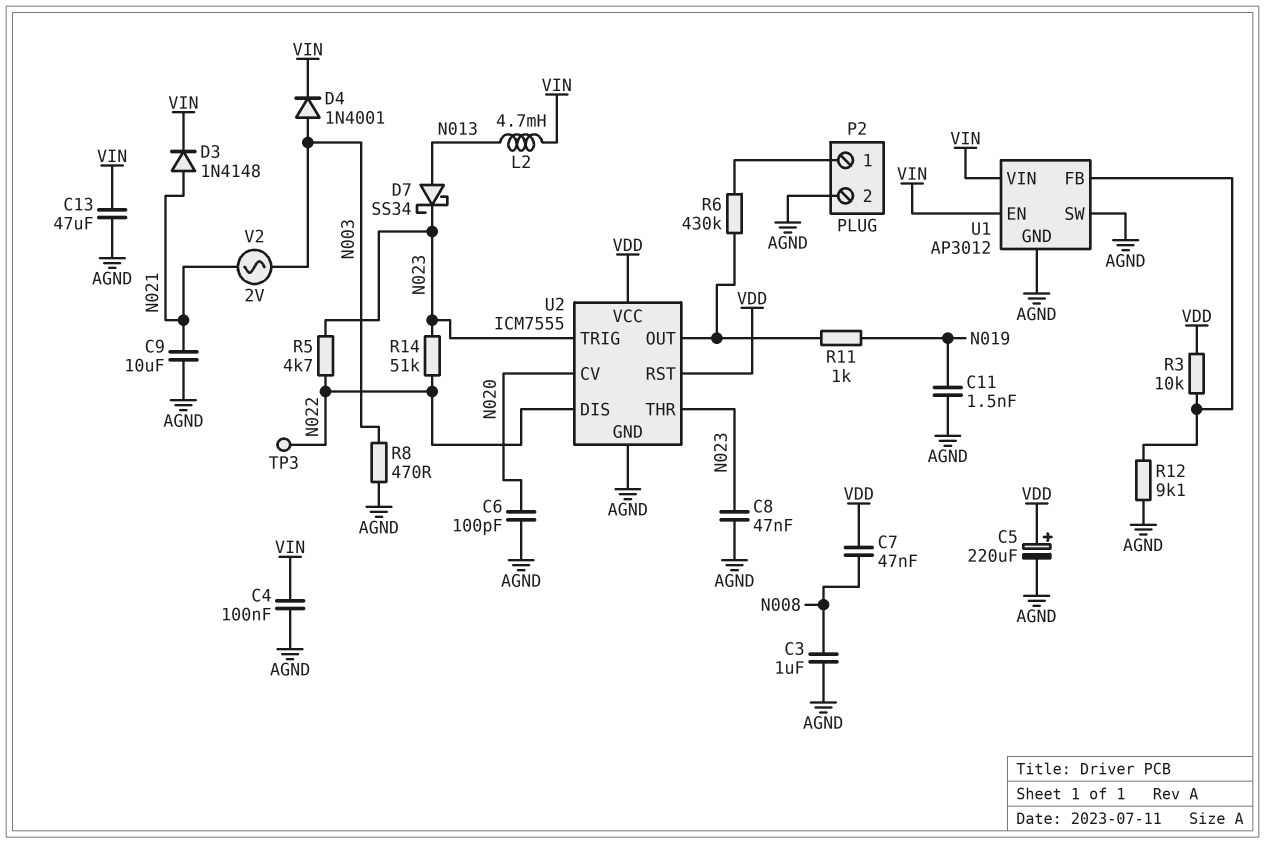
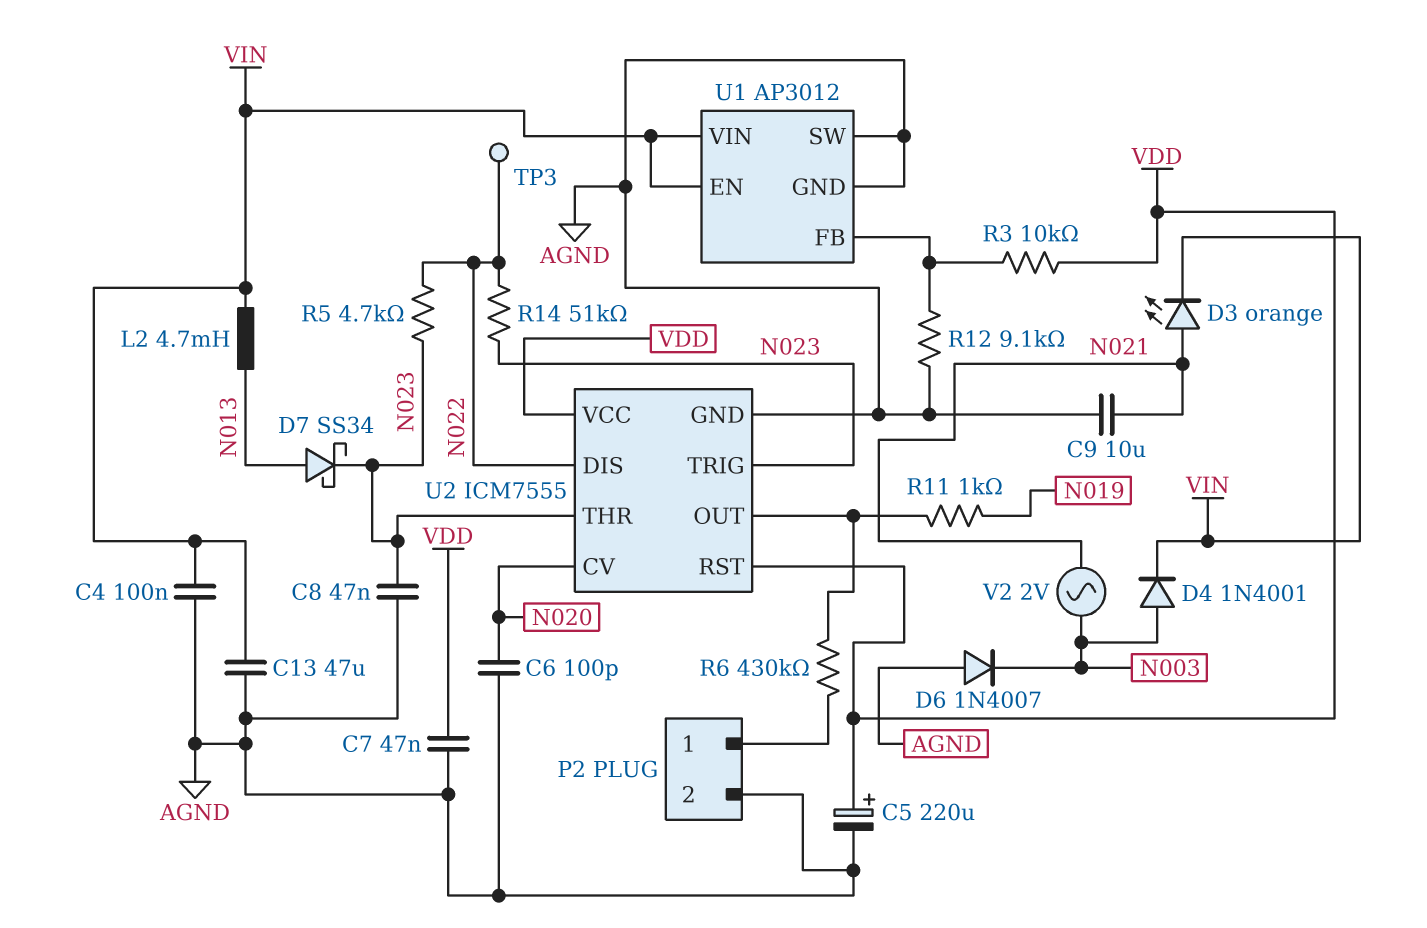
C3: 1uF (AGND, N008) -> none
C7: 47nF (N008, VDD) -> 47nF (AGND, VDD)
C11: 1.5nF (AGND, N019) -> none
D3: diode 1N4148 (A N021, K VIN) -> LED orange (A N021, K VIN)
D6: none -> diode 1N4007 (A AGND, K N003)
R8: 470 (AGND, N003) -> none

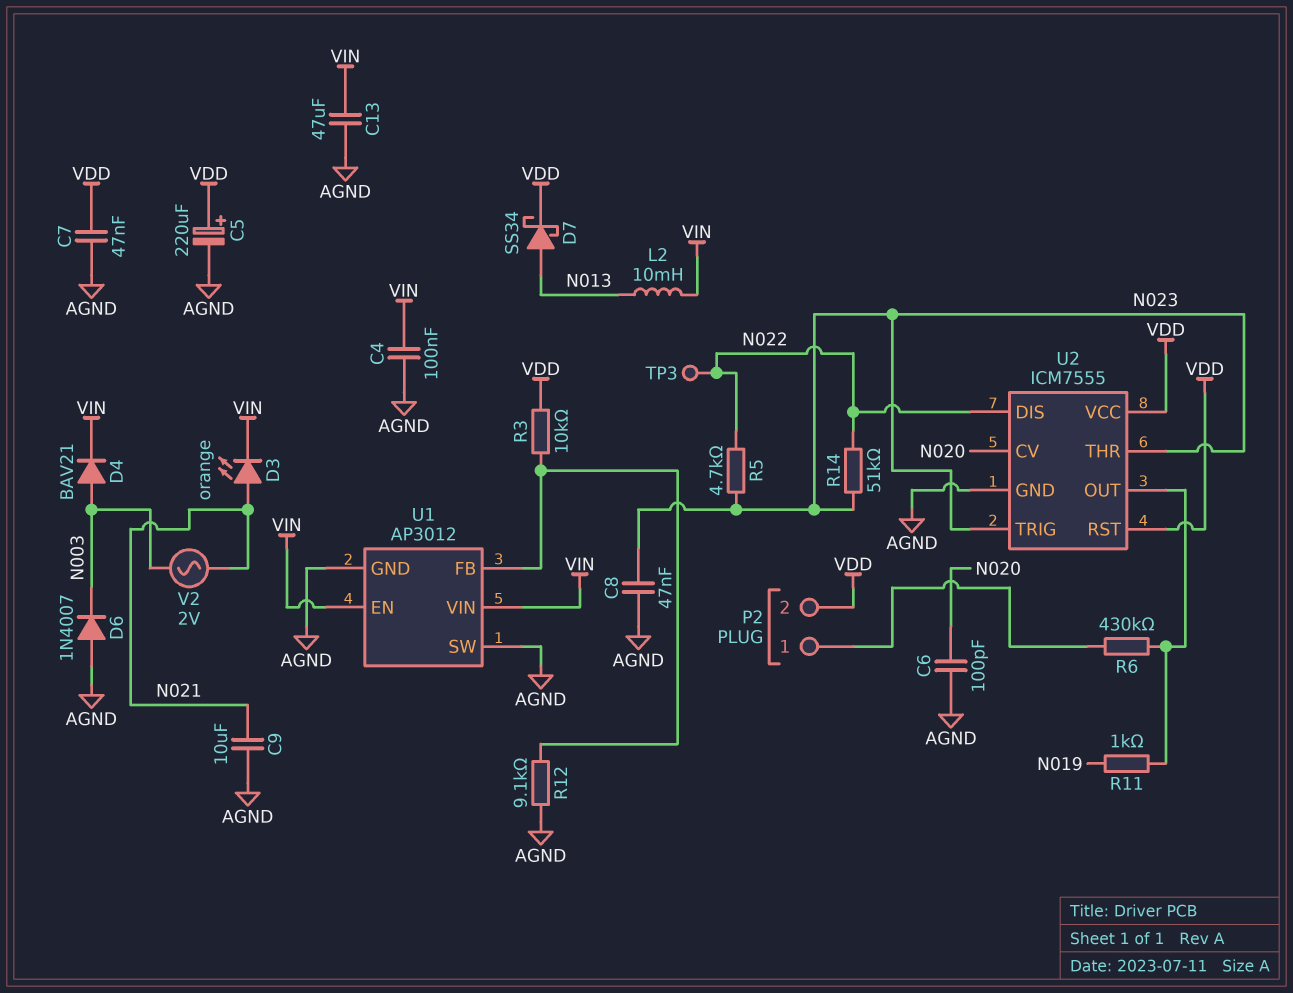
D4: diode 1N4001 (A N003, K VIN) -> diode BAV21 (A N003, K VIN)
D7: schottky SS34 (A N013, K N023) -> schottky SS34 (A N013, K VDD)
L2: 4.7mH (N013, VIN) -> 10mH (N013, VIN)
P2 pin 2: AGND -> VDD

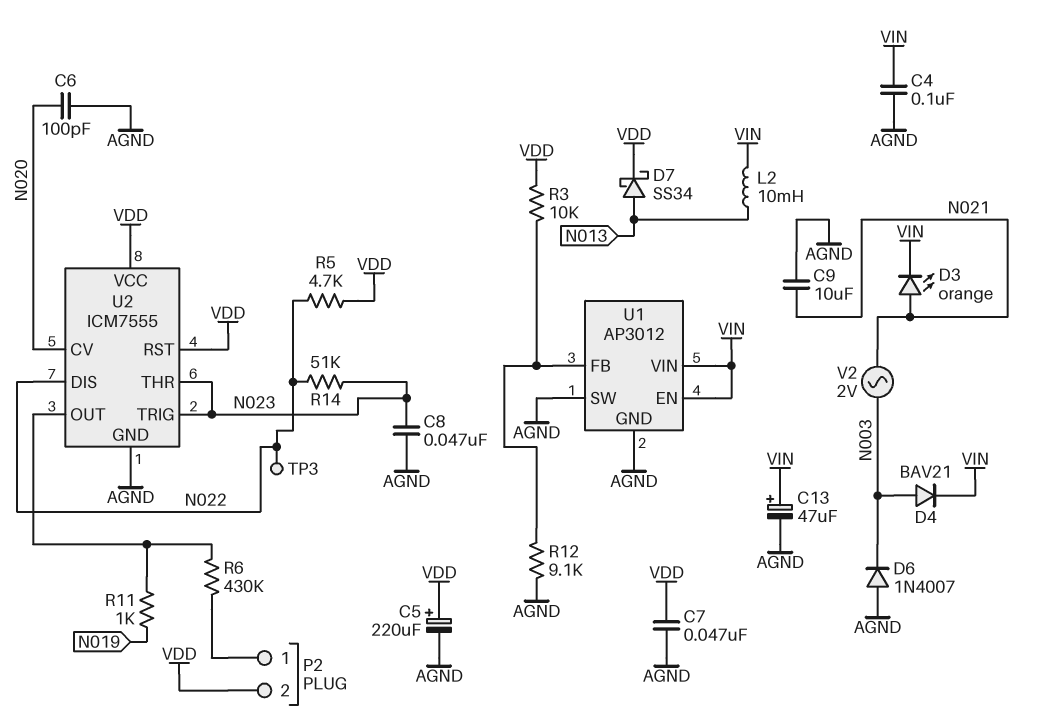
C13: 47uF (AGND, VIN) -> 47uF (plus VIN, minus AGND)
R5: 4.7k (N022, N023) -> 4.7k (N022, VDD)

